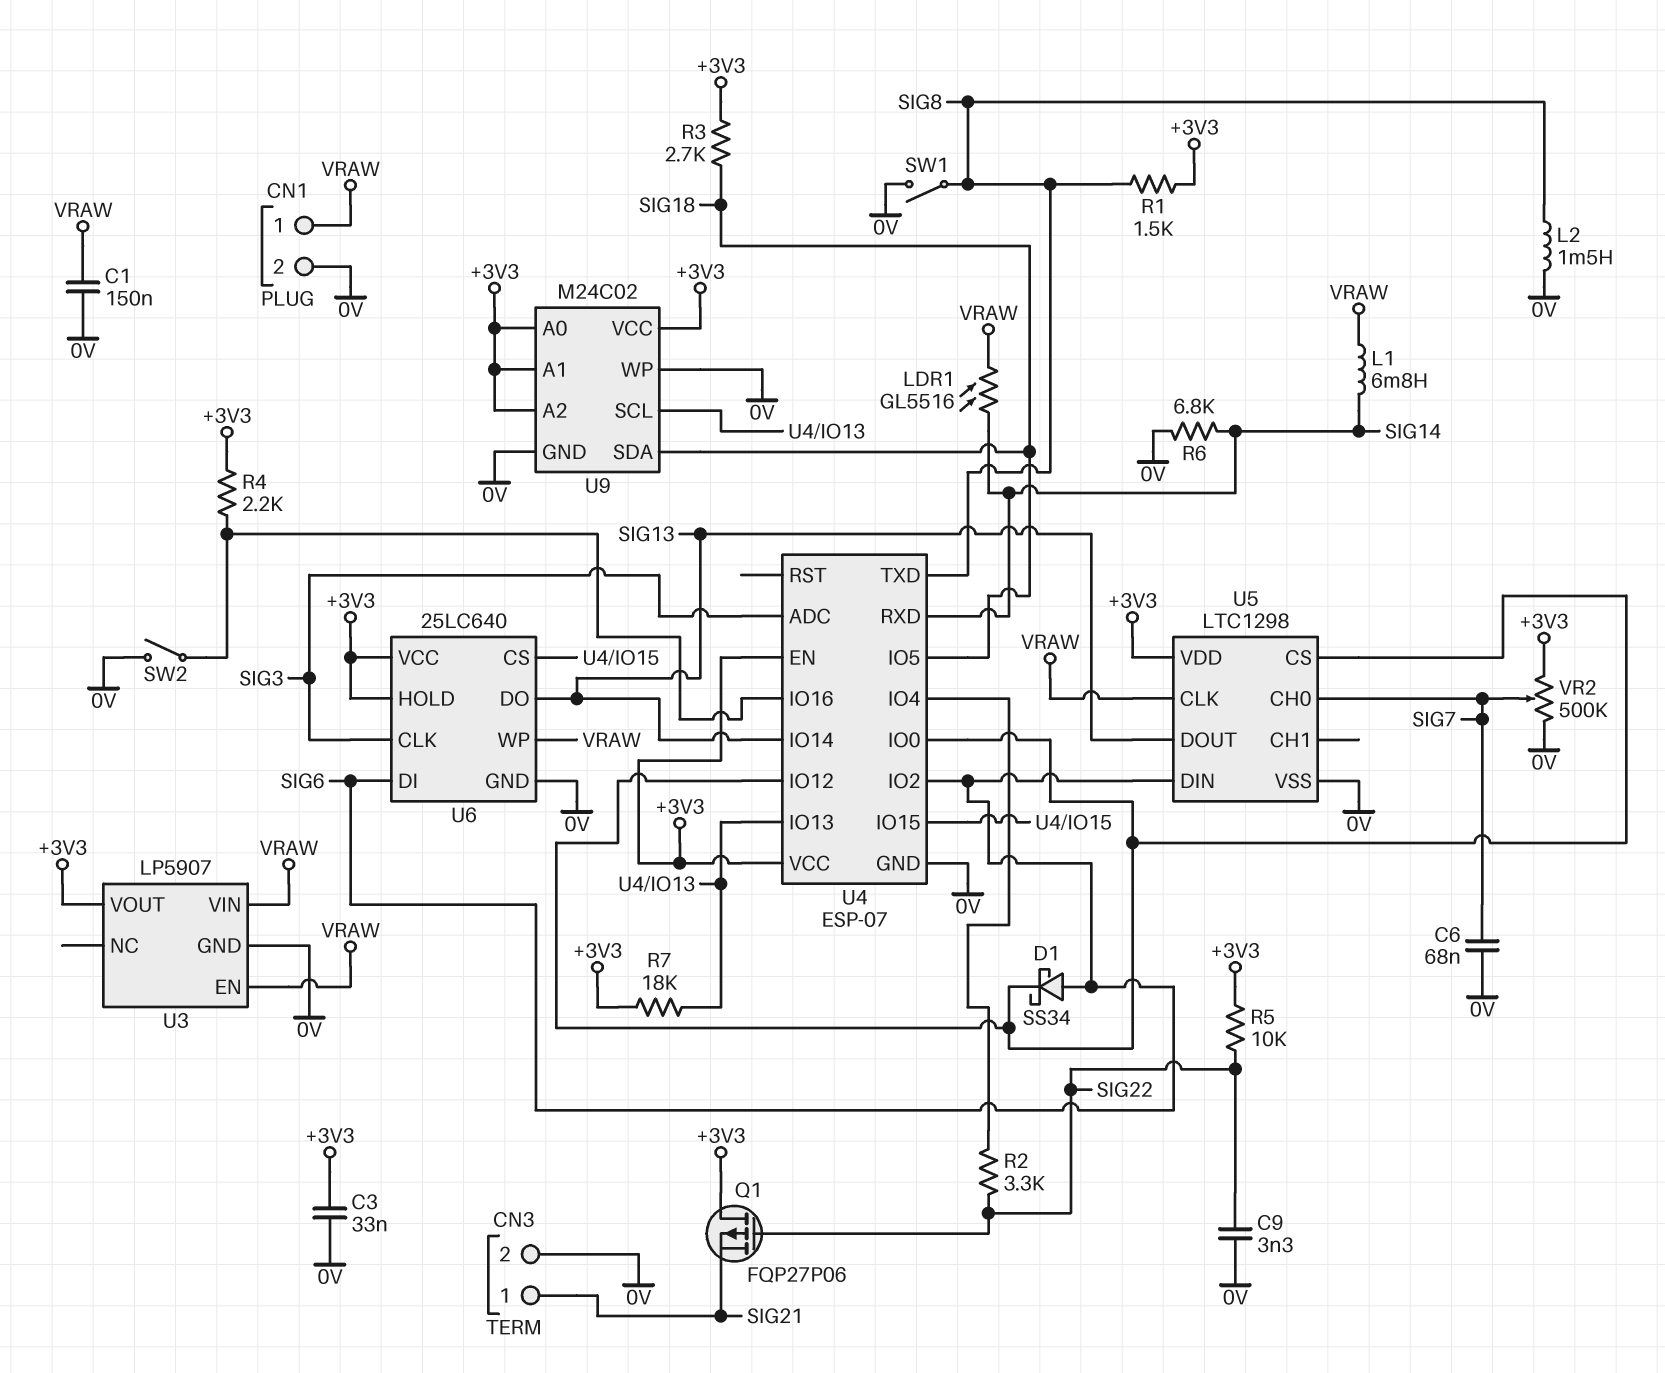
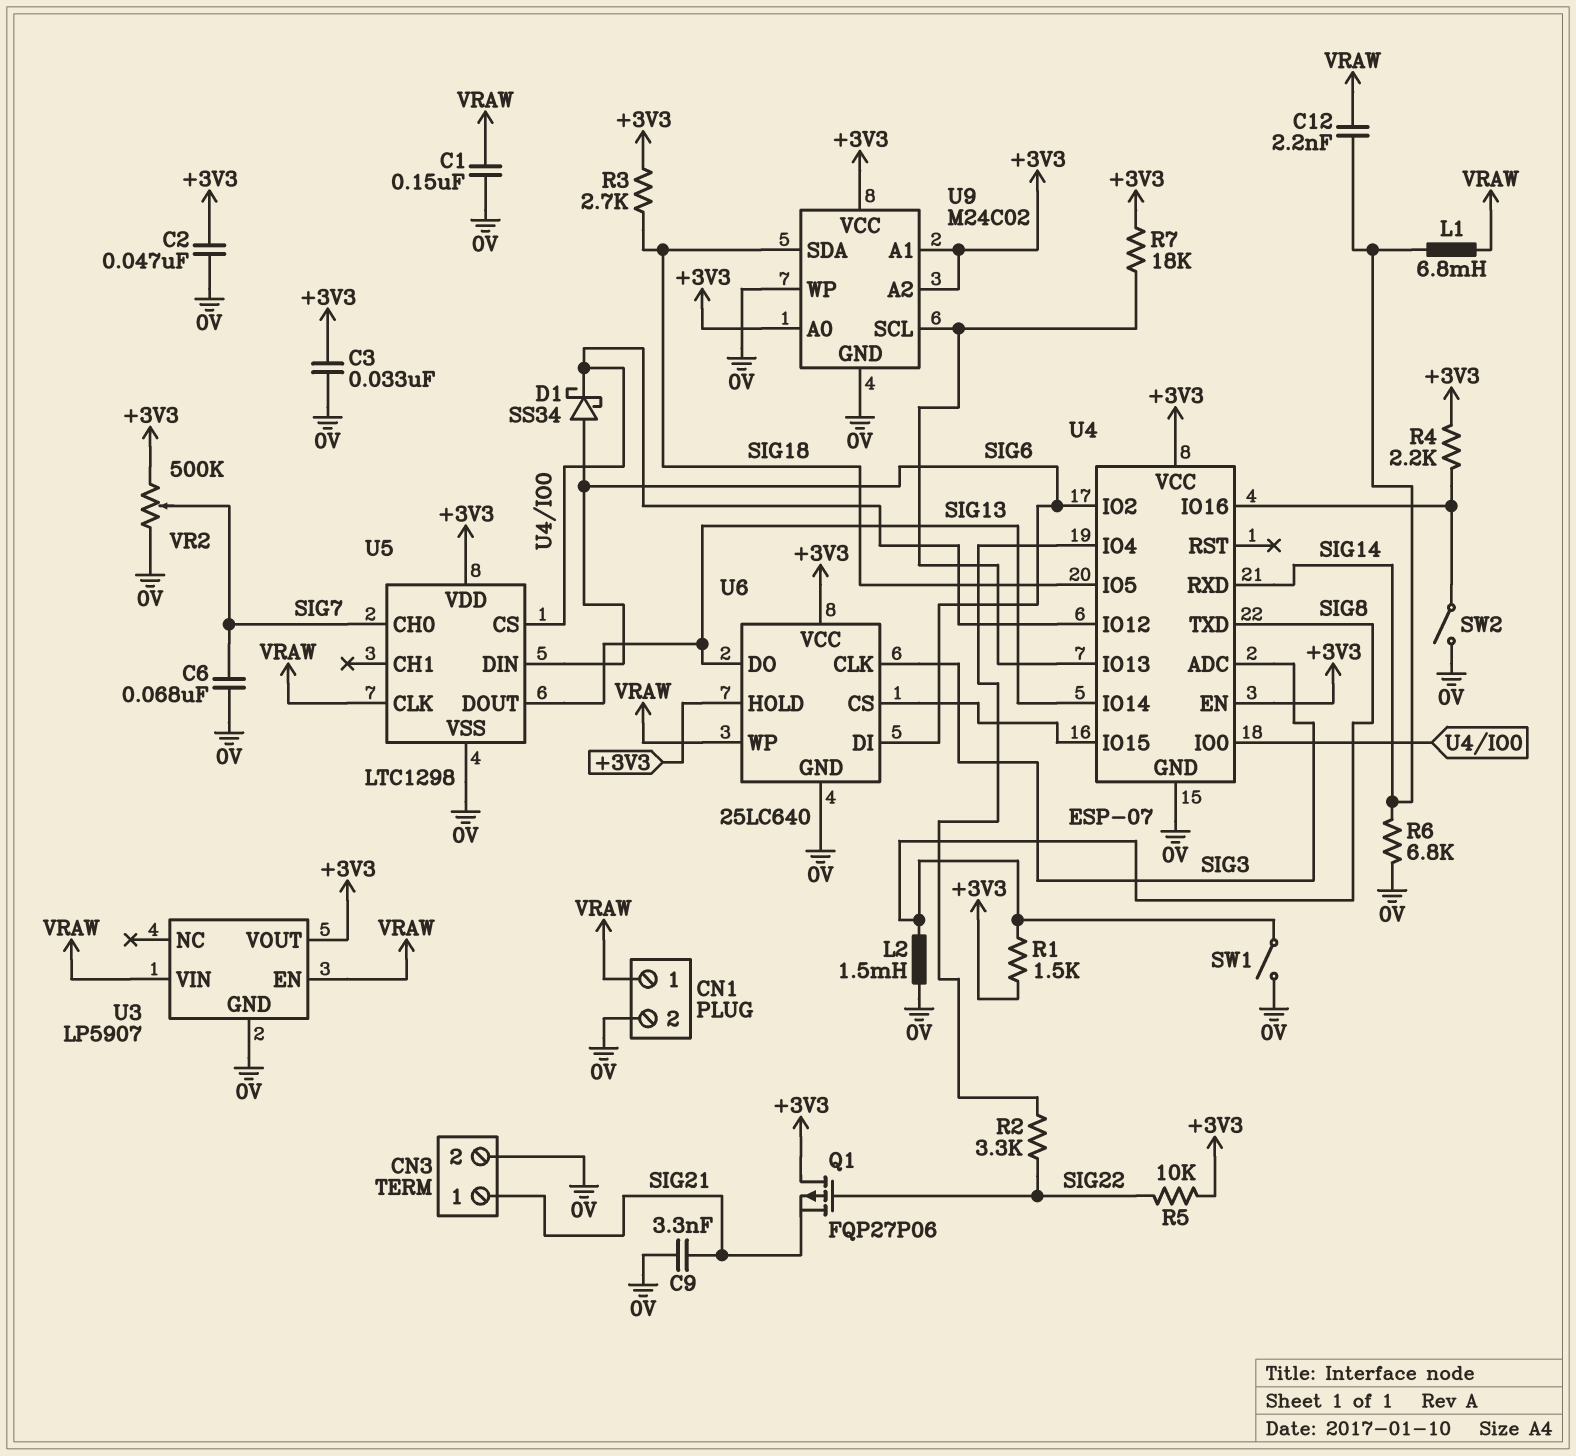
C2: none -> 47nF (+3V3, 0V)
C9: 3.3nF (0V, SIG22) -> 3.3nF (0V, SIG21)
C12: none -> 2.2nF (SIG14, VRAW)
LDR1: GL5516 (SIG14, VRAW) -> none

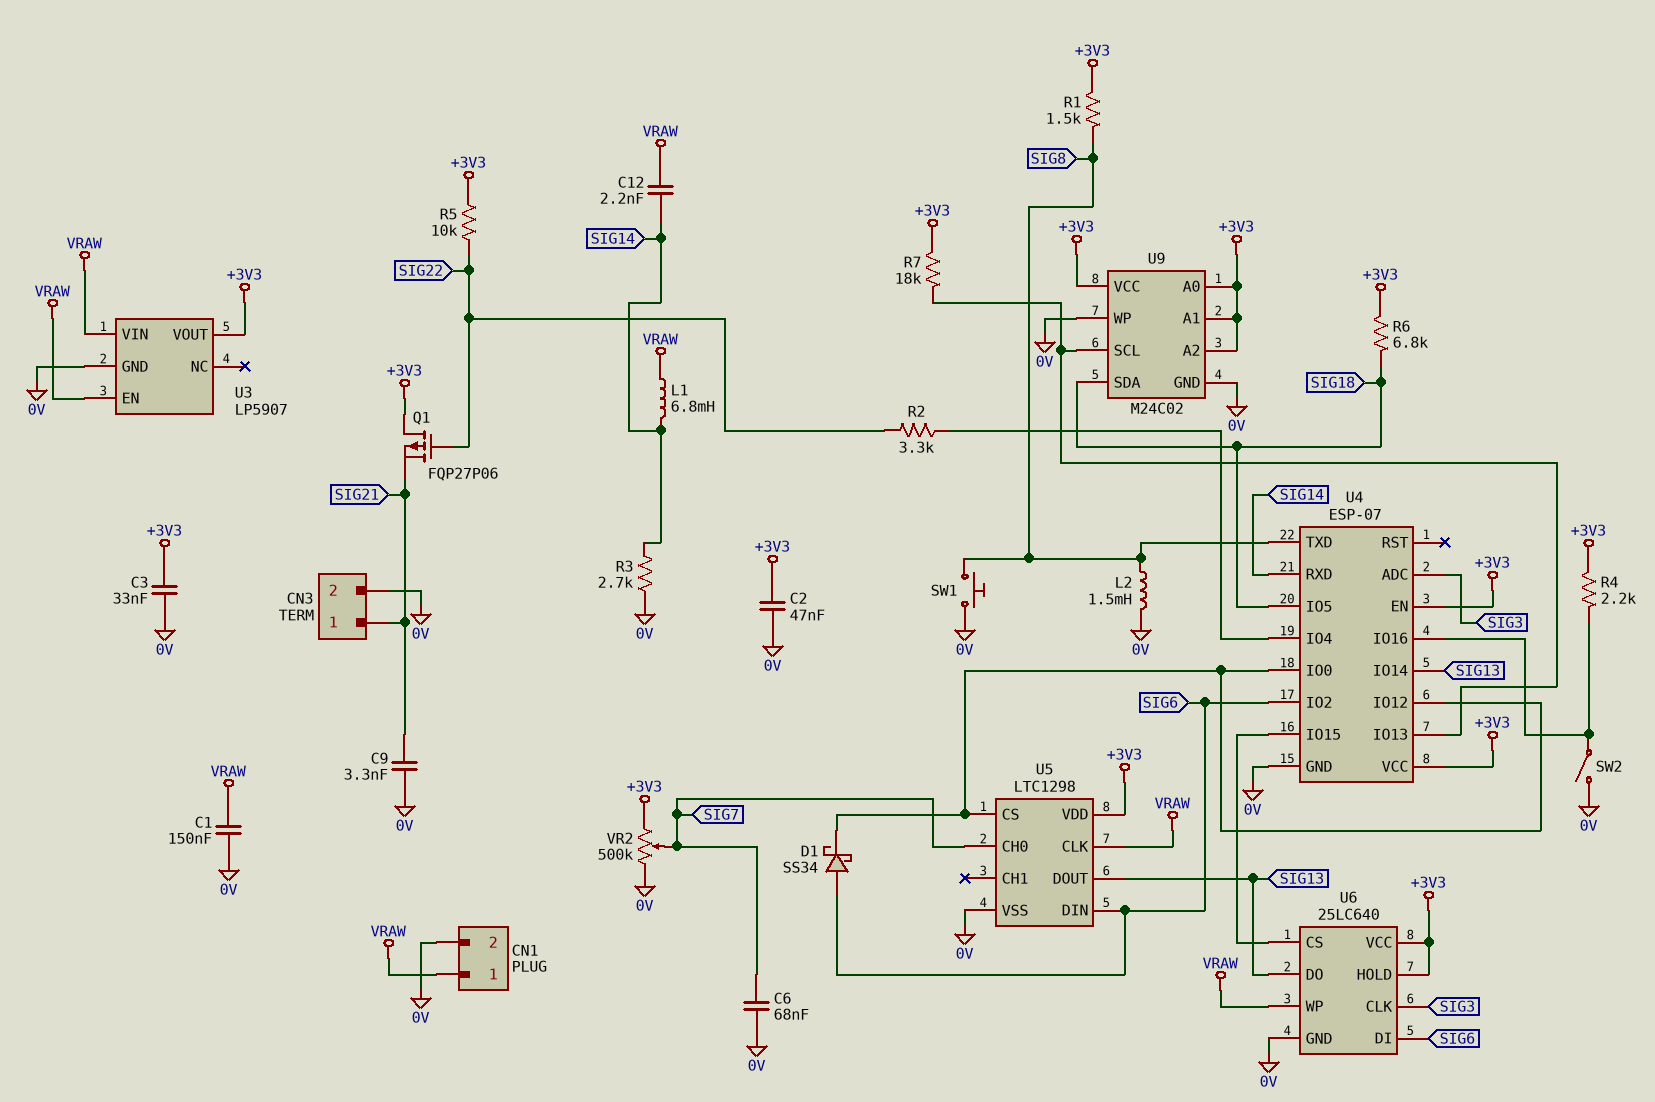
R3: 2.7k (+3V3, SIG18) -> 2.7k (0V, SIG14)
R6: 6.8k (0V, SIG14) -> 6.8k (+3V3, SIG18)
SW1: switch (0V, SIG8) -> button (0V, SIG8)

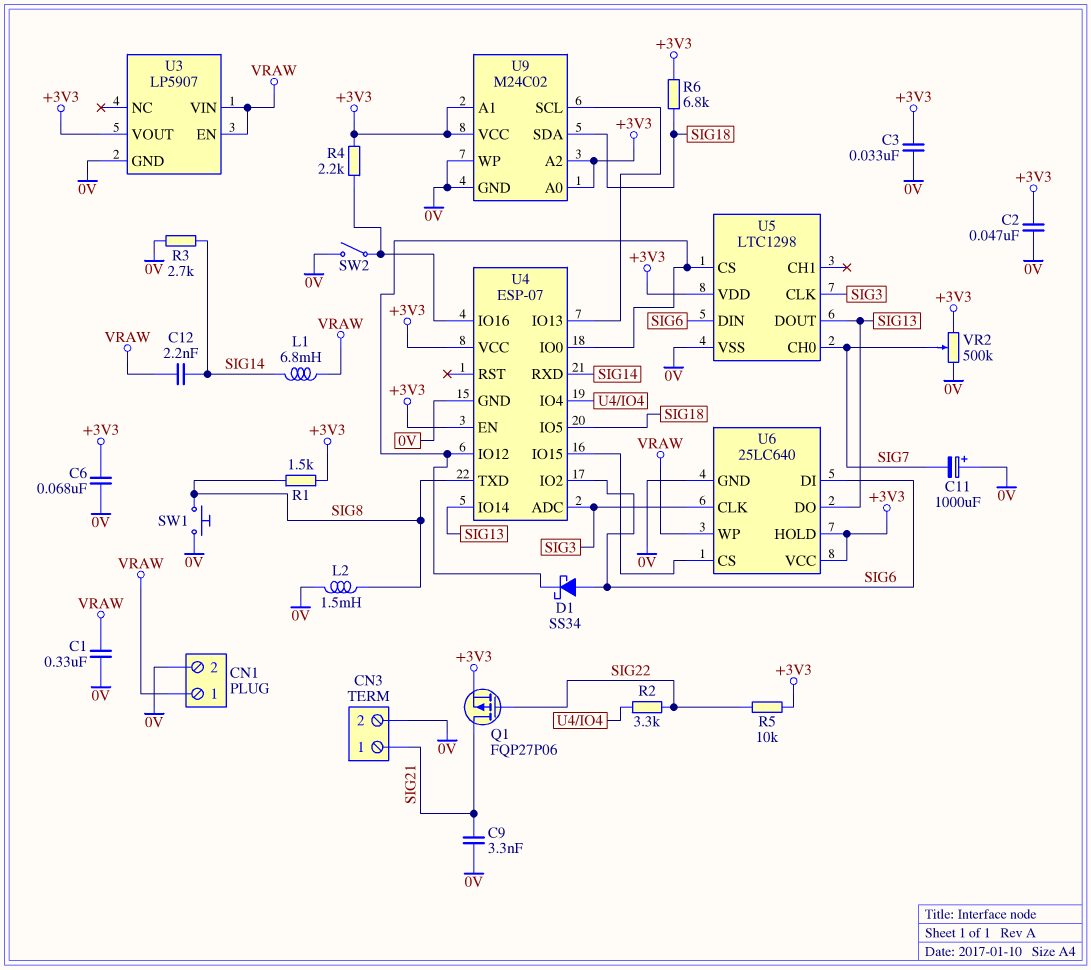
C1: 150nF (0V, VRAW) -> 330nF (0V, VRAW)
C6: 68nF (0V, SIG7) -> 68nF (+3V3, 0V)
C11: none -> 1000uF (plus 0V, minus SIG7)
Q1: PMOS FQP27P06 (G SIG22, D +3V3, S SIG21) -> PMOS FQP27P06 (G SIG22, D SIG21, S +3V3)
R7: 18k (+3V3, U4/IO13) -> none
U5 pin CLK: VRAW -> SIG3

